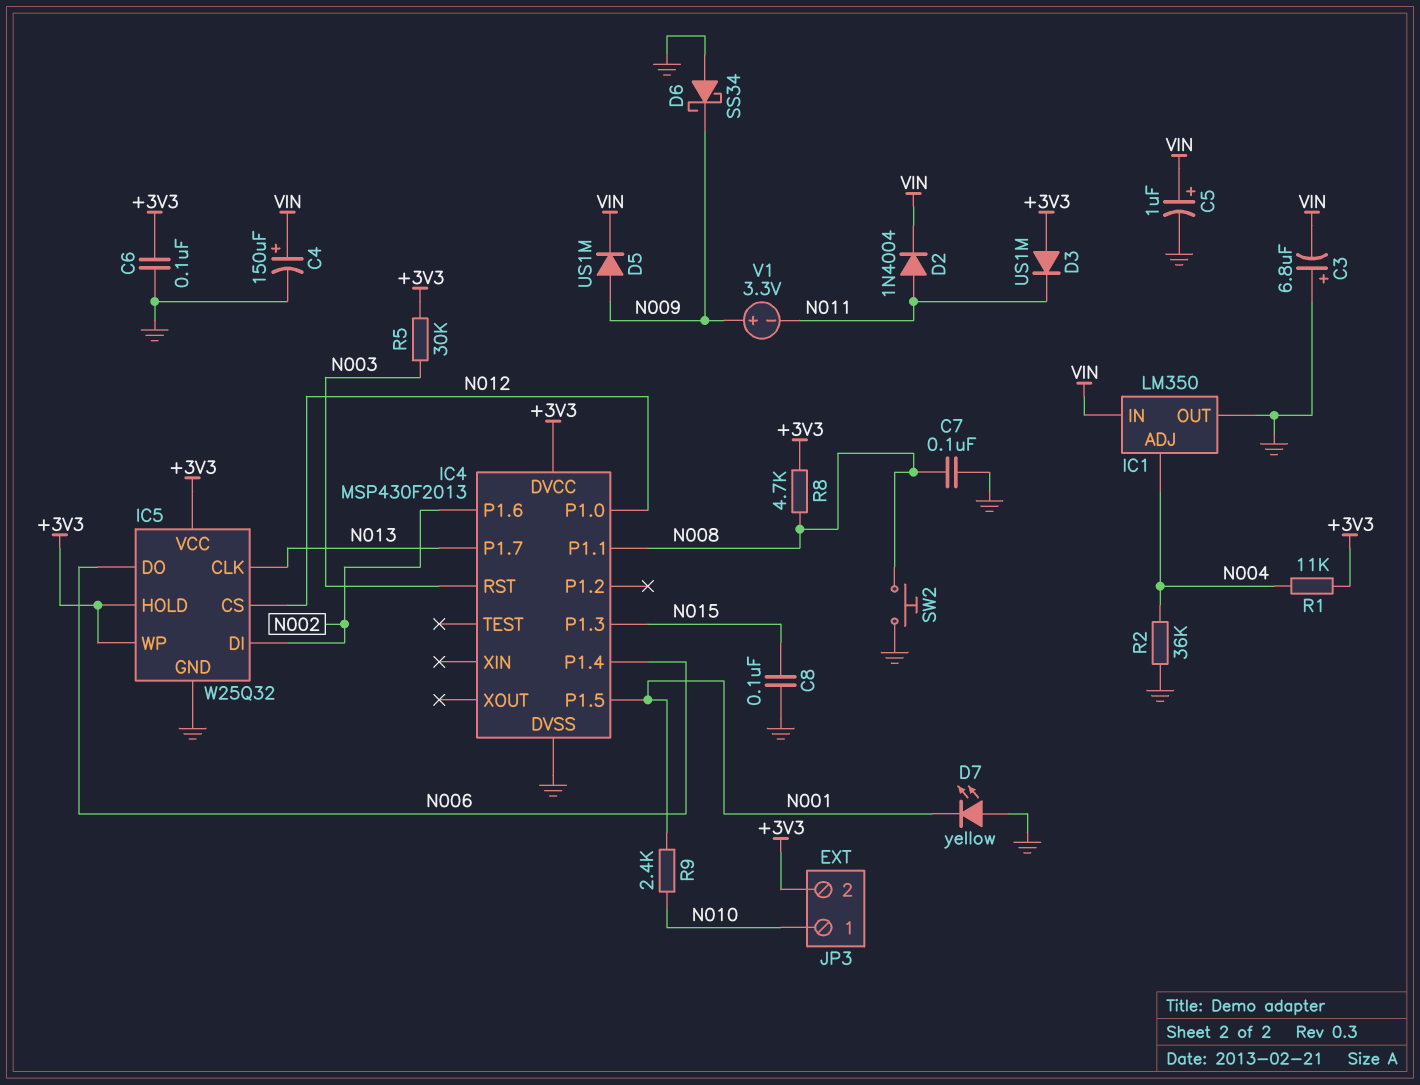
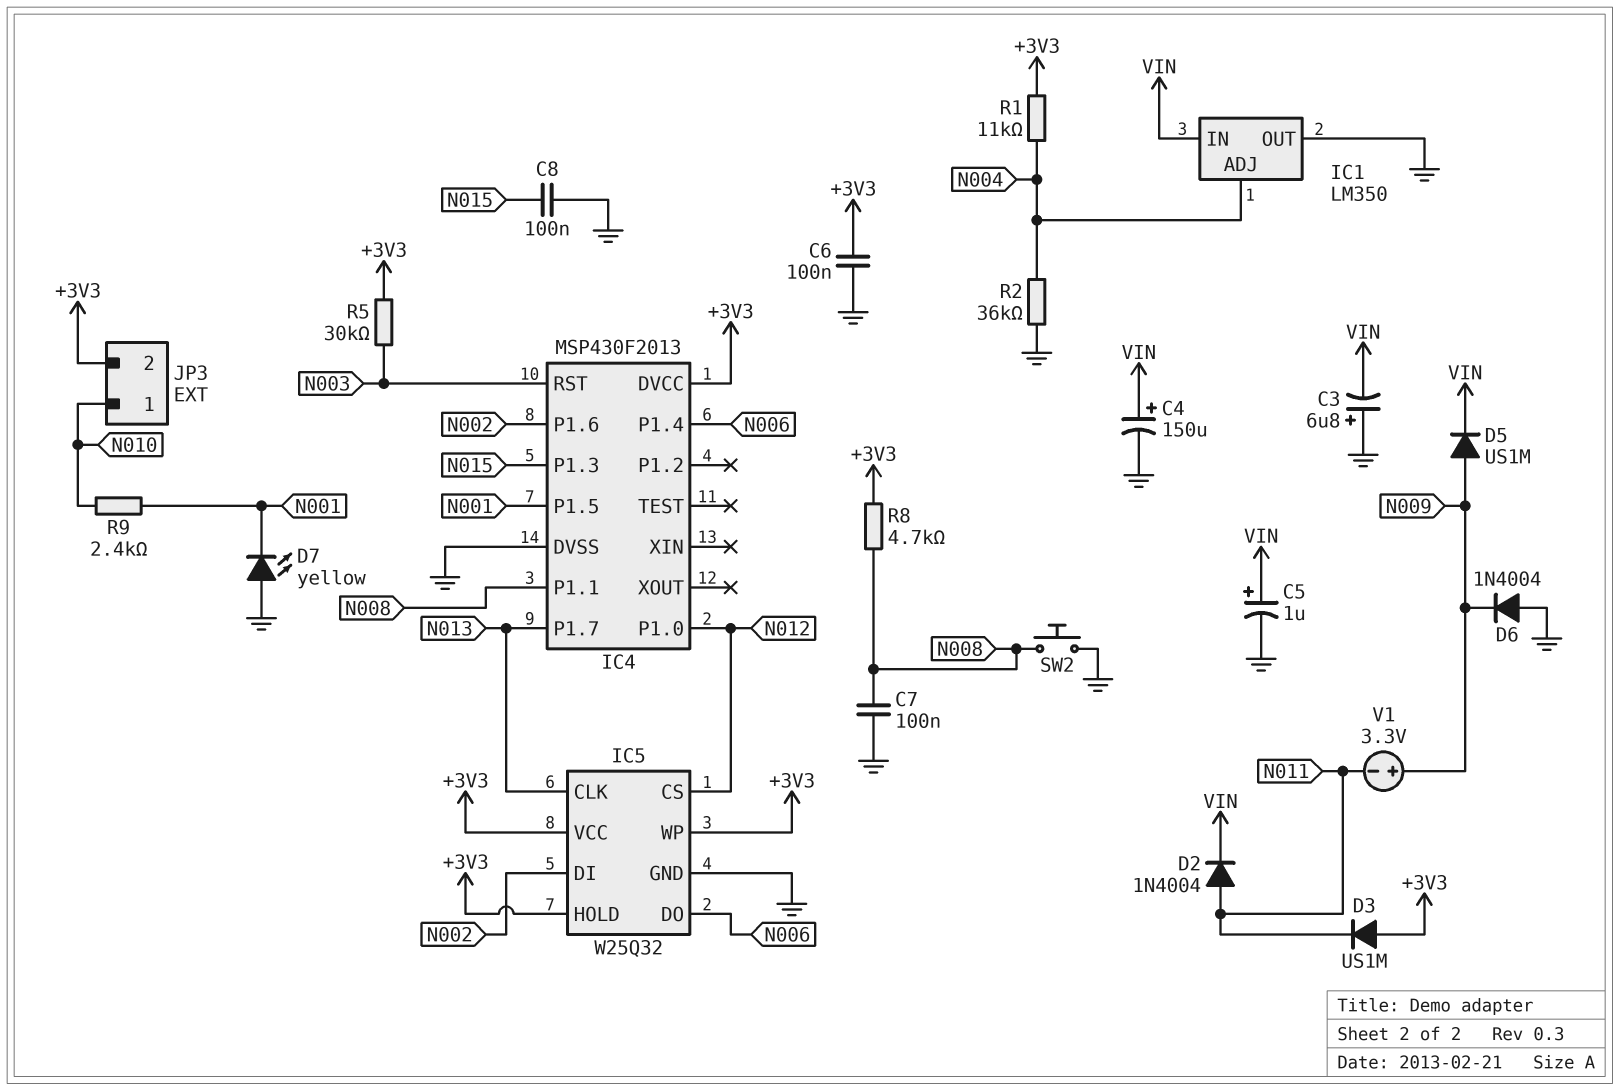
D6: schottky SS34 (A GND, K N009) -> diode 1N4004 (A GND, K N009)

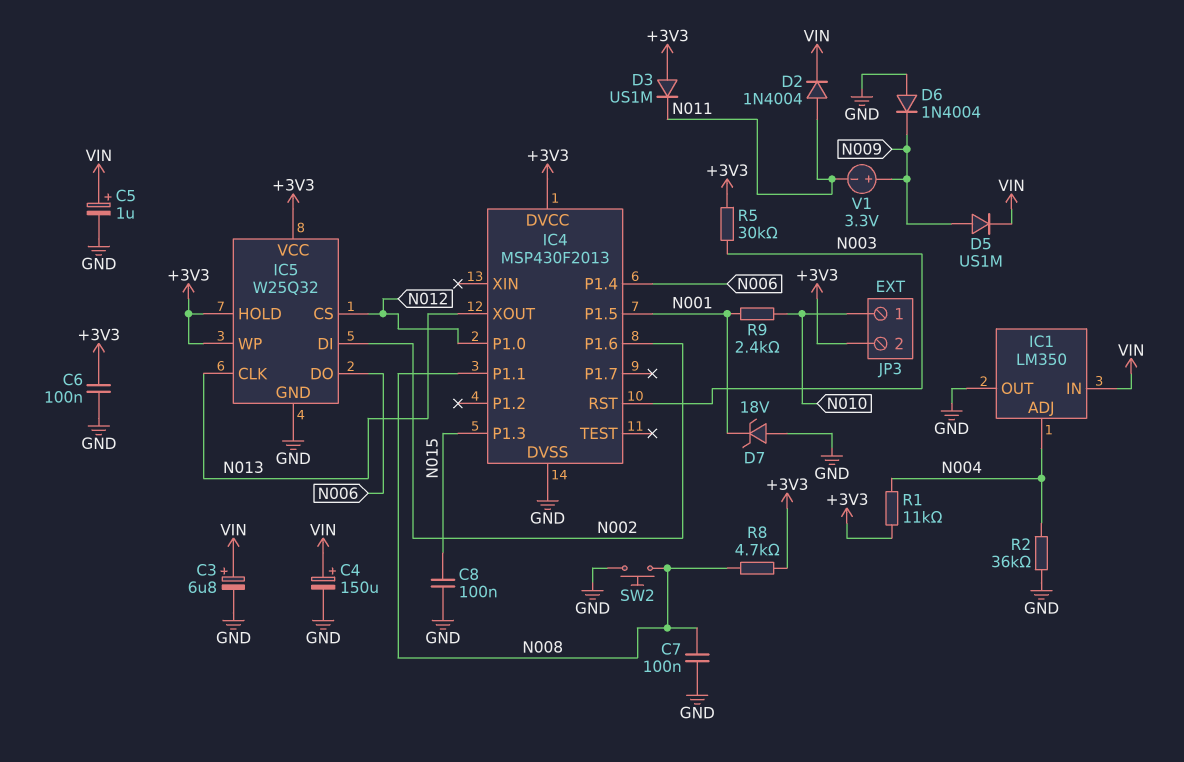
C3: 6.8uF (plus GND, minus VIN) -> 6.8uF (plus VIN, minus GND)
D7: LED yellow (A GND, K N001) -> zener 18V (A GND, K N001)
IC4 pin P1.7: N013 -> none
IC4 pin XOUT: none -> N013

